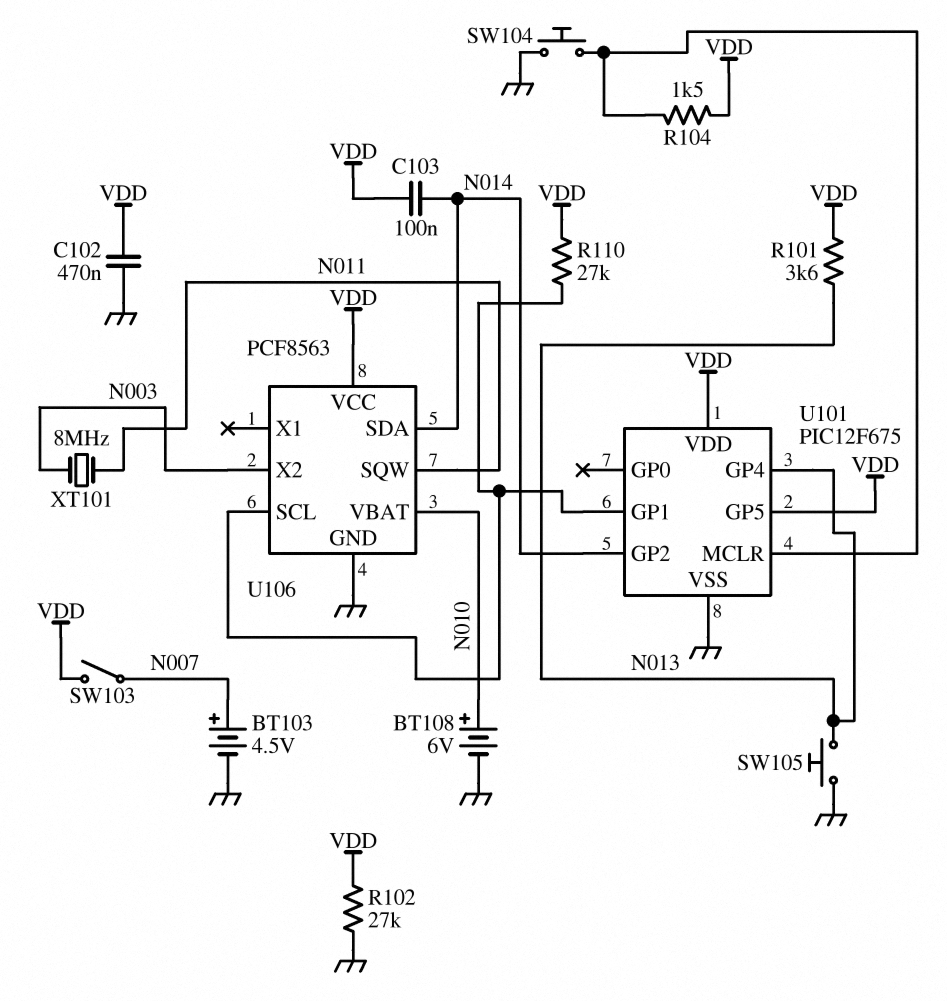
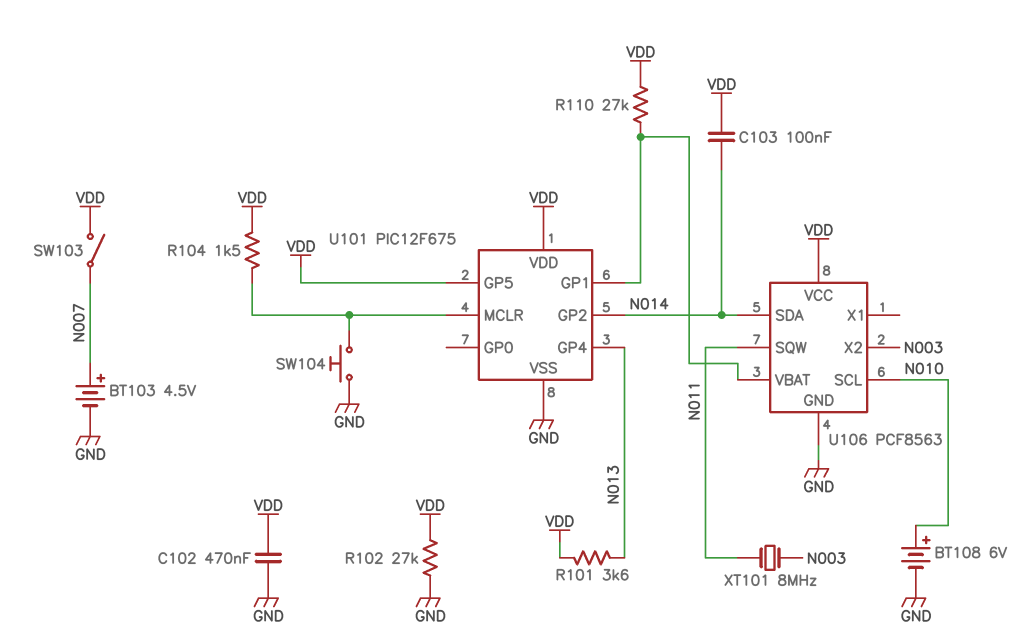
SW105: button (GND, N013) -> none
U106 pin SCL: U101/GP1 -> N010
U106 pin VBAT: N010 -> U101/GP1

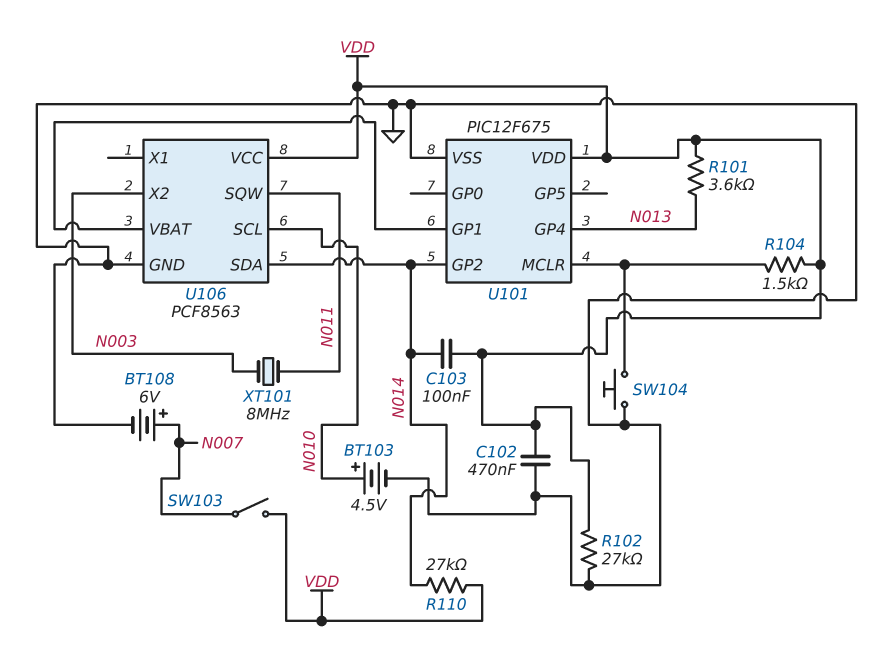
BT103: 4.5V (plus N007, minus GND) -> 4.5V (plus N010, minus GND)
BT108: 6V (plus N010, minus GND) -> 6V (plus N007, minus GND)
R110: 27k (U101/GP1, VDD) -> 27k (N014, VDD)
U101 pin GP5: VDD -> none

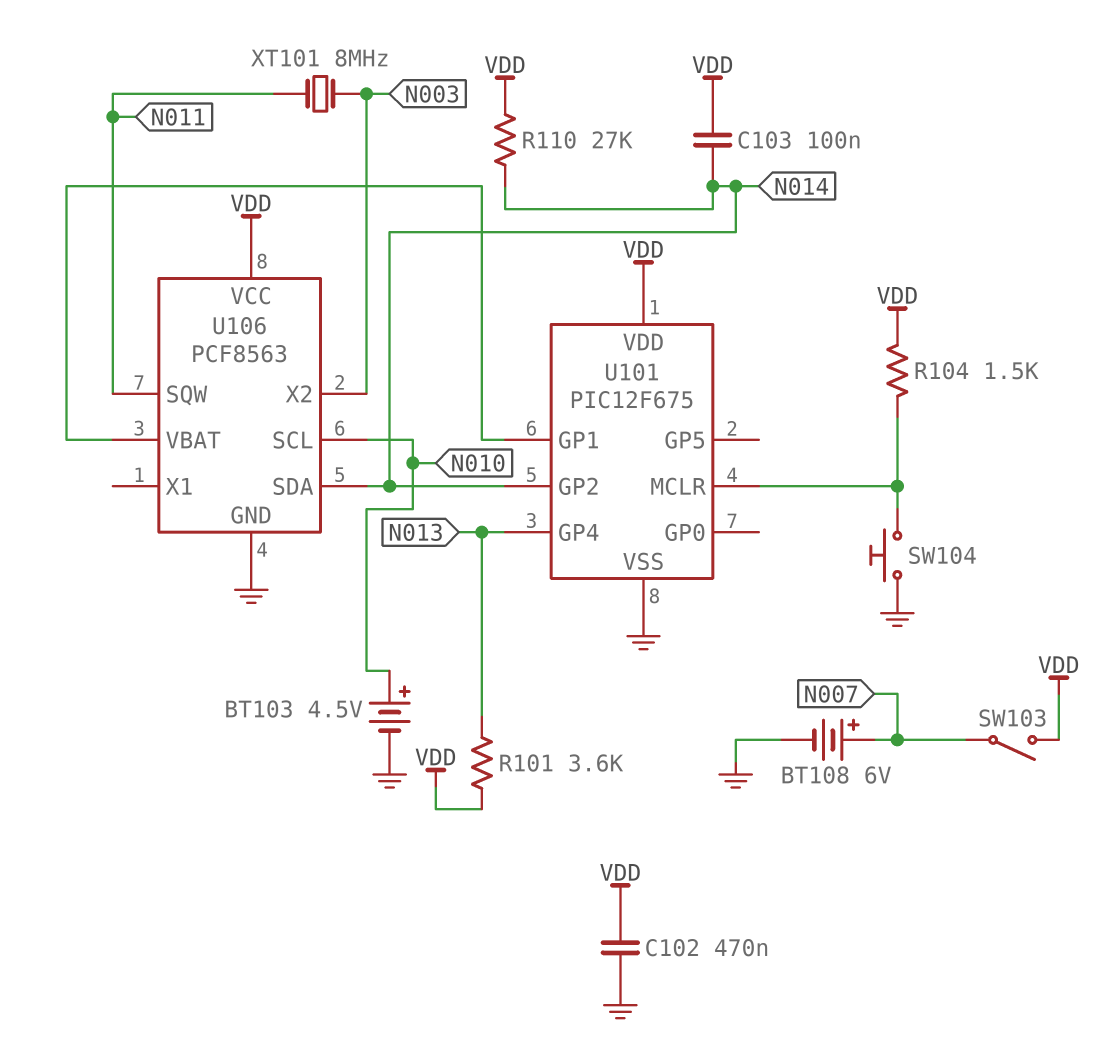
R102: 27k (GND, VDD) -> none

